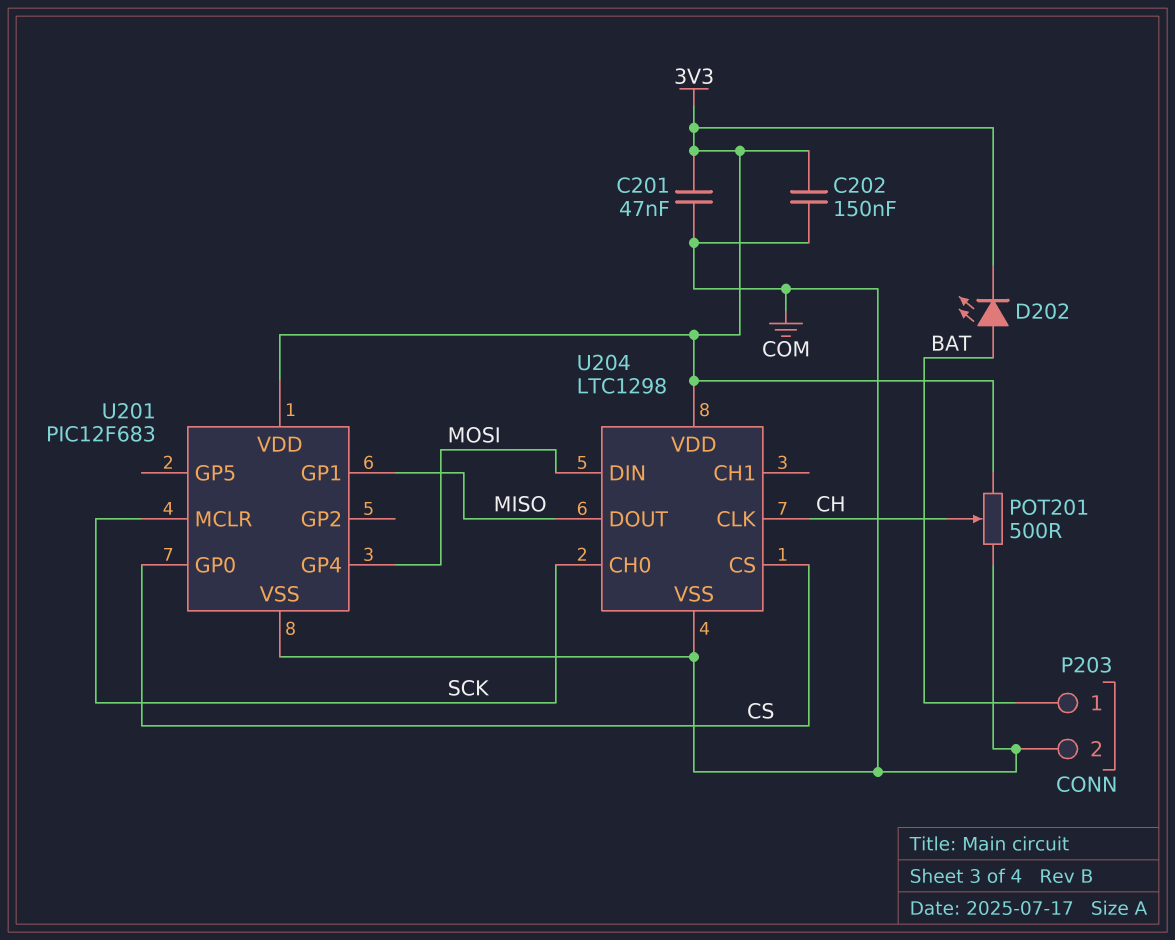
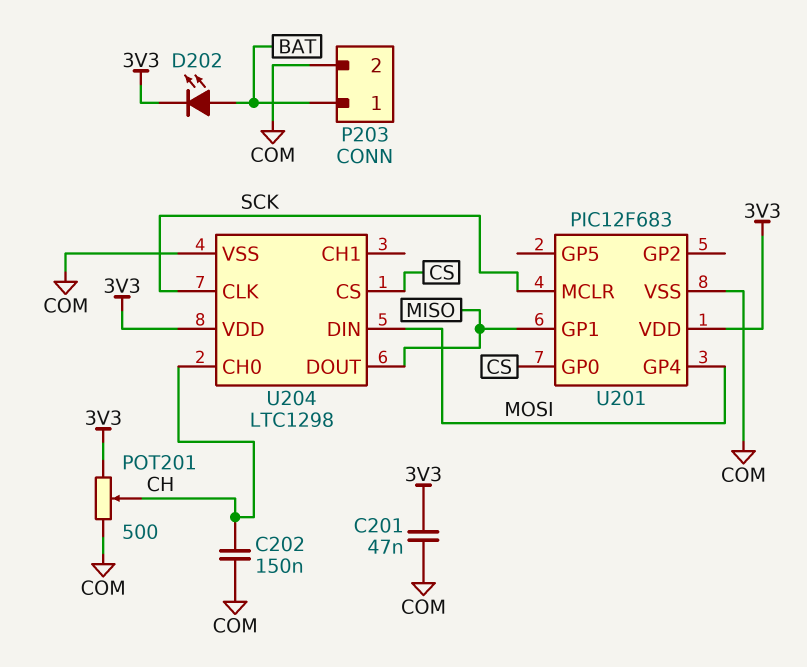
C202: 150nF (3V3, COM) -> 150nF (CH, COM)
U204 pin CH0: SCK -> CH
U204 pin CLK: CH -> SCK

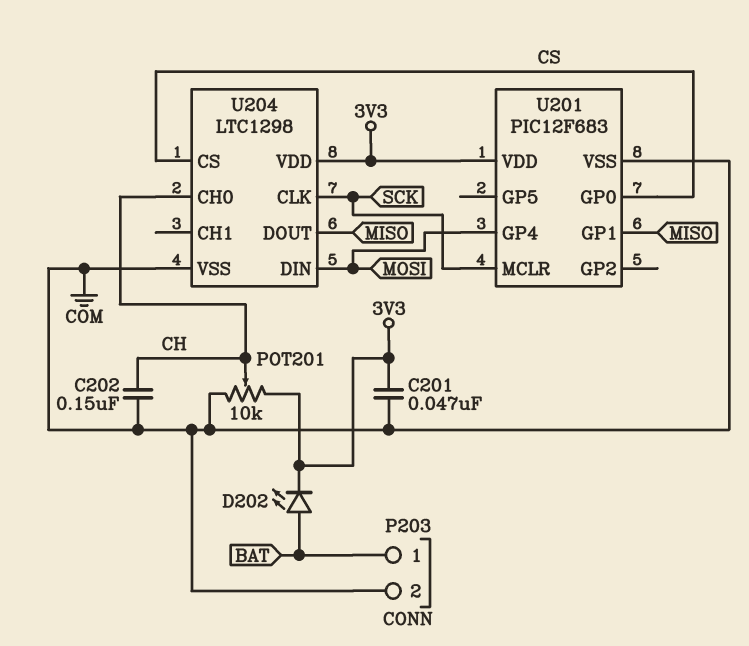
POT201: 500 (3V3, COM, wiper CH) -> 10k (3V3, COM, wiper CH)

